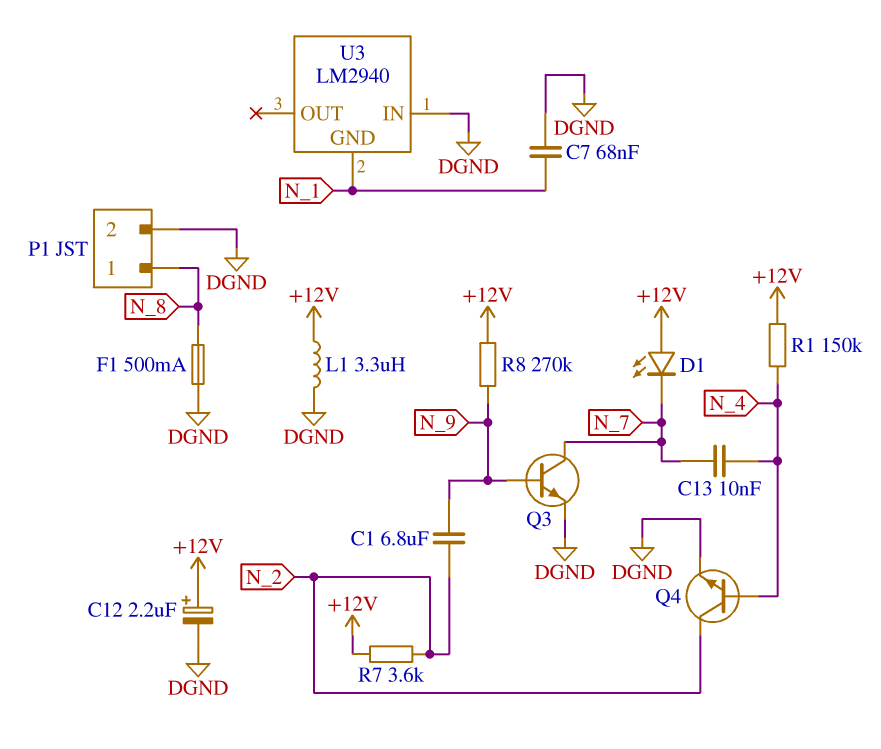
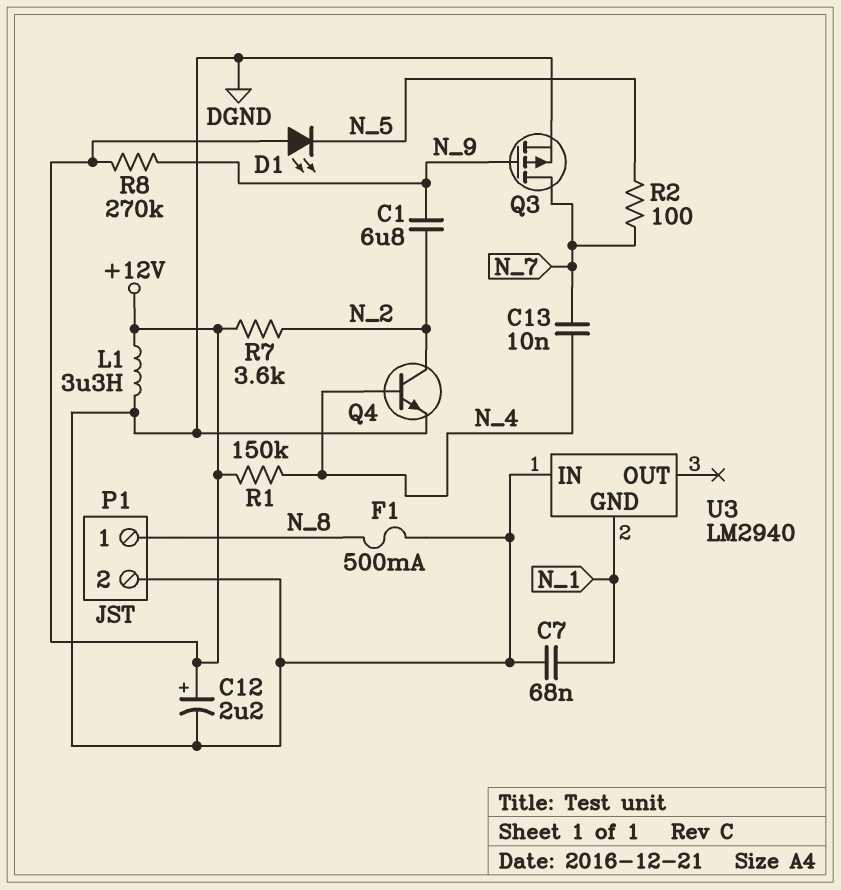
D1: LED (A +12V, K N_7) -> LED (A +12V, K N_5)
Q3: NPN (B N_9, C N_7, E DGND) -> PMOS (G N_9, D N_7, S DGND)
R2: none -> 100 (N_5, N_7)

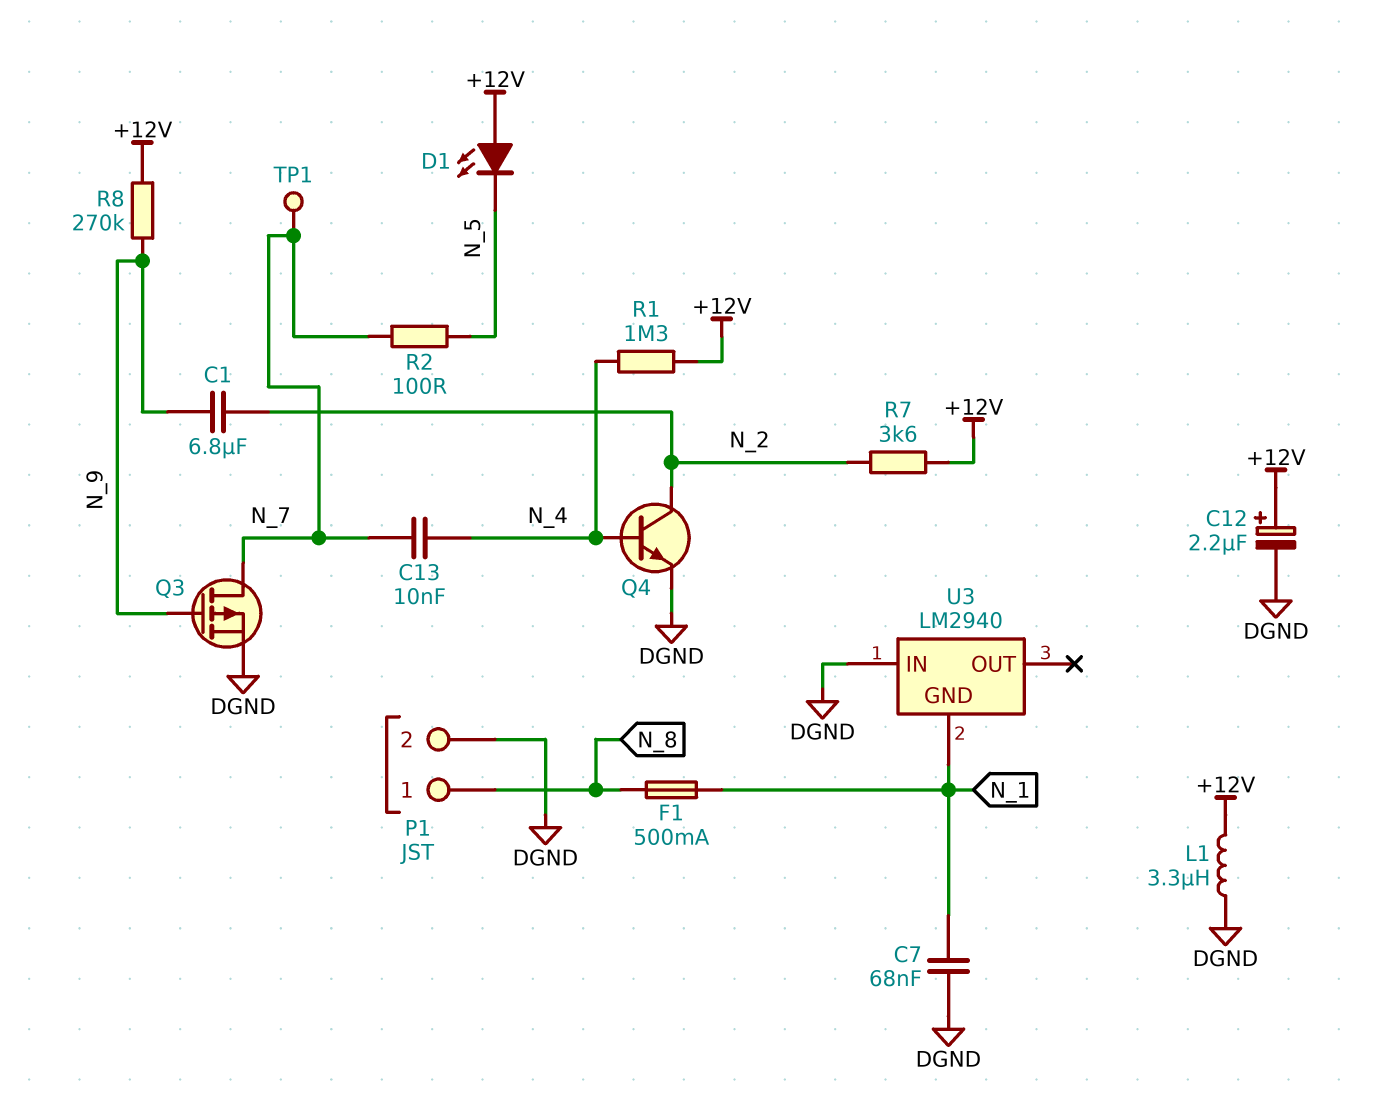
F1: 500mA (DGND, N_8) -> 500mA (N_1, N_8)
R1: 150k (+12V, N_4) -> 1.3M (+12V, N_4)
TP1: none -> test point (N_7)

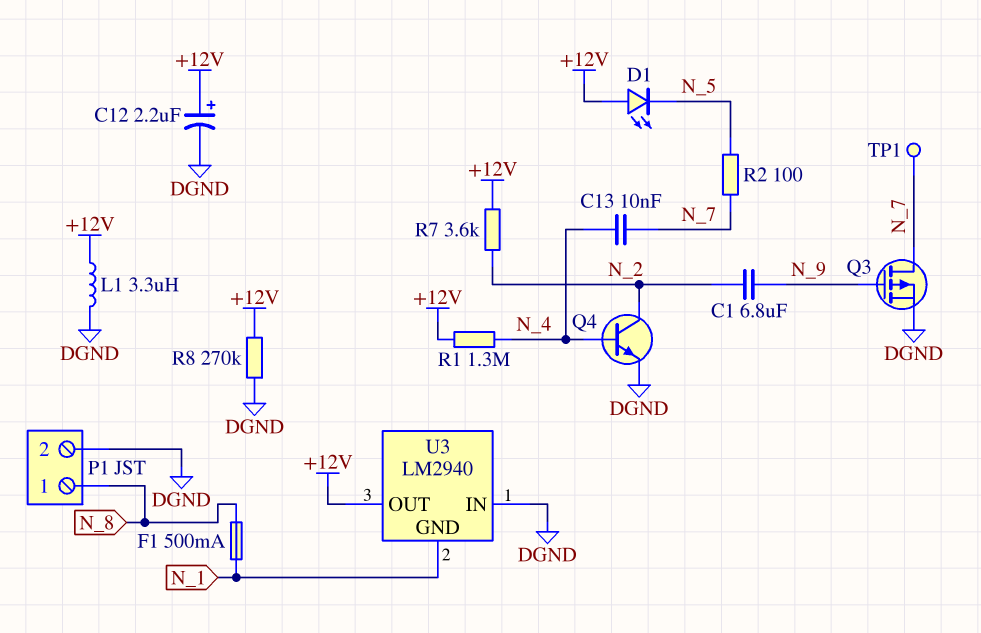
C7: 68nF (DGND, N_1) -> none
R8: 270k (+12V, N_9) -> 270k (+12V, DGND)
U3 pin OUT: none -> +12V

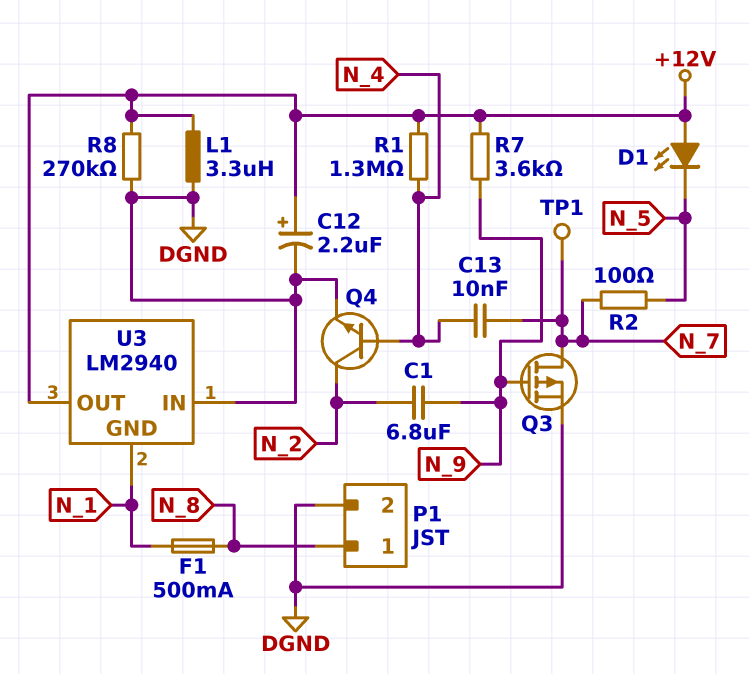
R7: 3.6k (+12V, N_2) -> 3.6k (+12V, N_9)

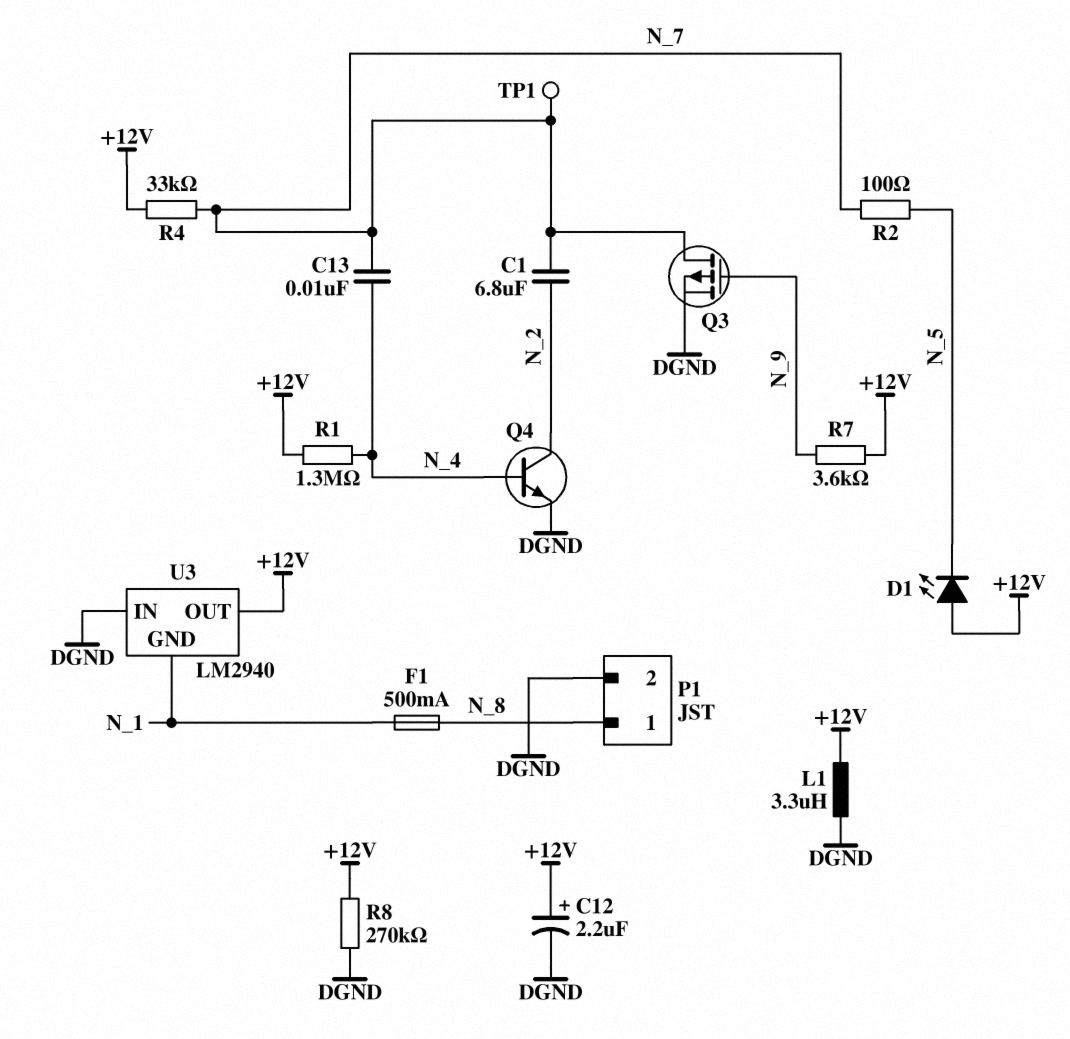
C1: 6.8uF (N_2, N_9) -> 6.8uF (N_2, N_7)
R4: none -> 33k (+12V, N_7)

